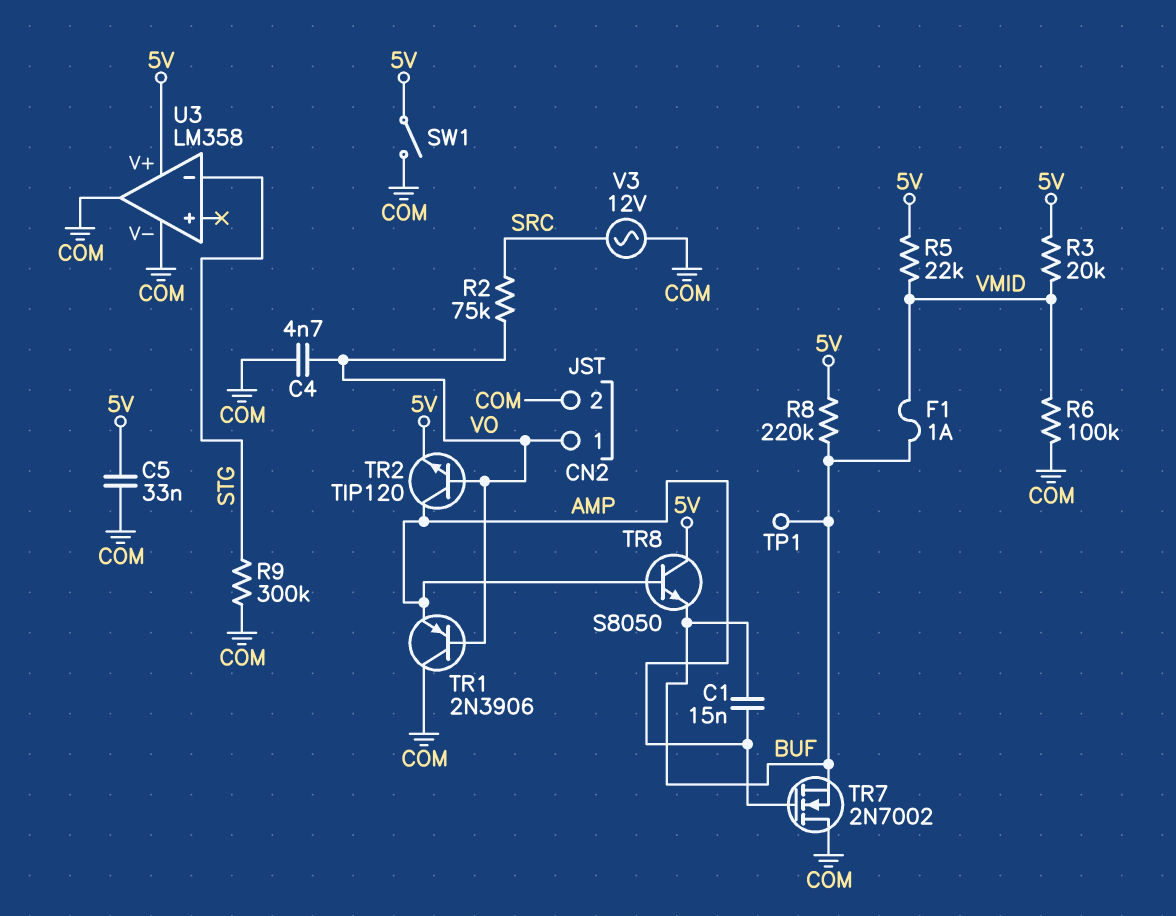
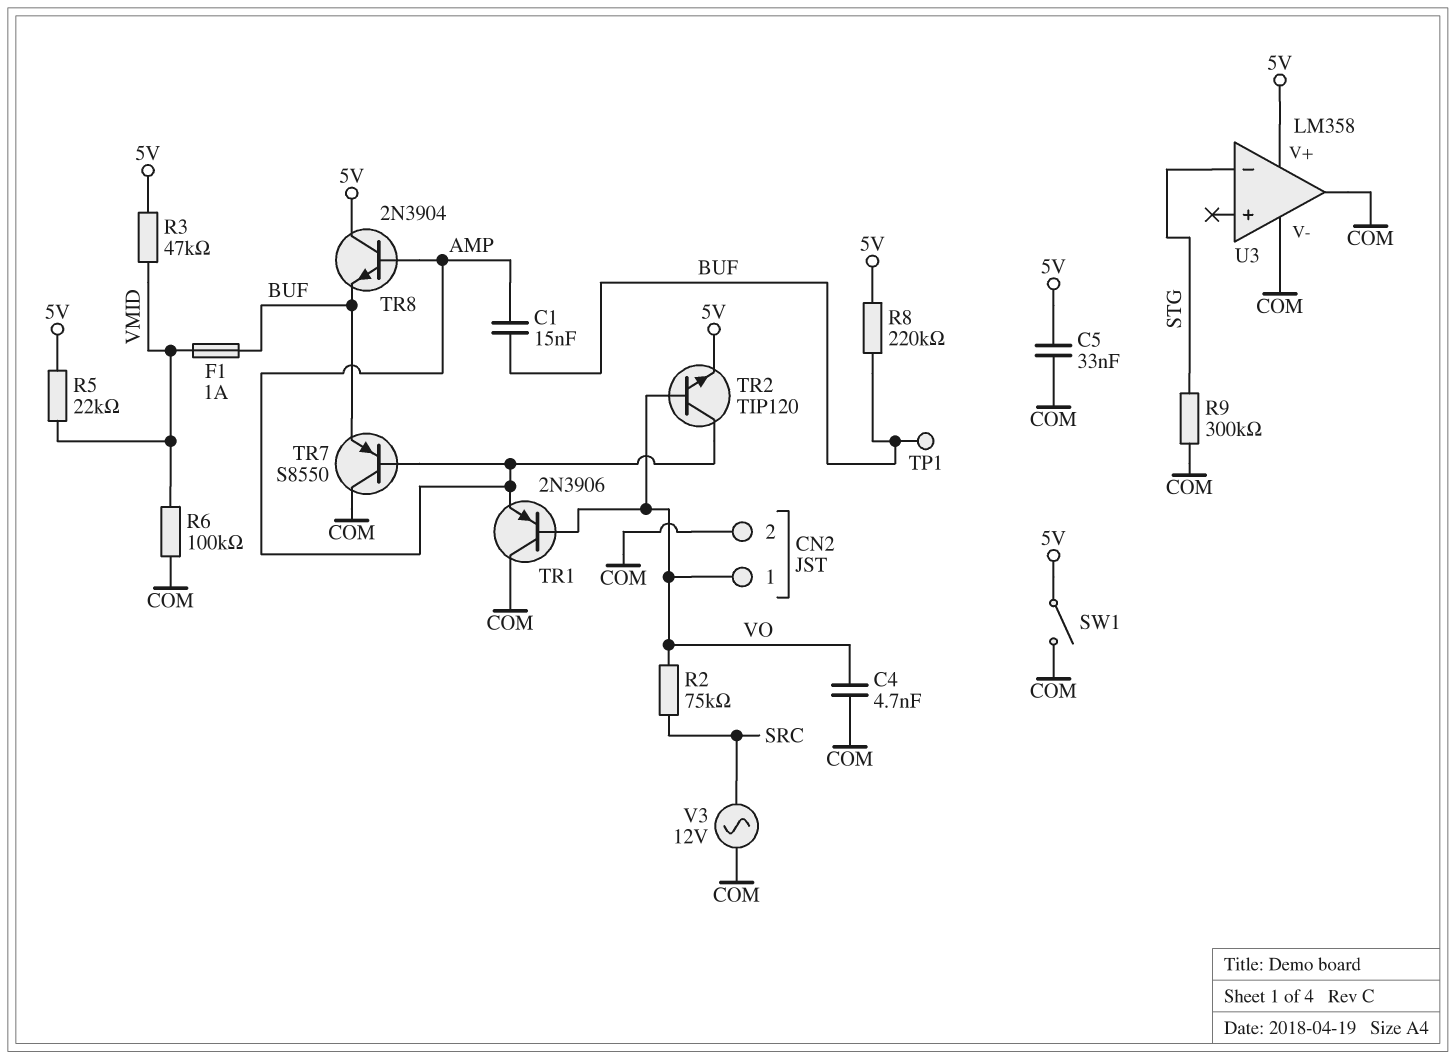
R3: 20k (5V, VMID) -> 47k (5V, VMID)
TR7: NMOS 2N7002 (G AMP, D COM, S BUF) -> PNP S8550 (B AMP, C COM, E BUF)
TR8: NPN S8050 (B AMP, C 5V, E BUF) -> NPN 2N3904 (B AMP, C 5V, E BUF)

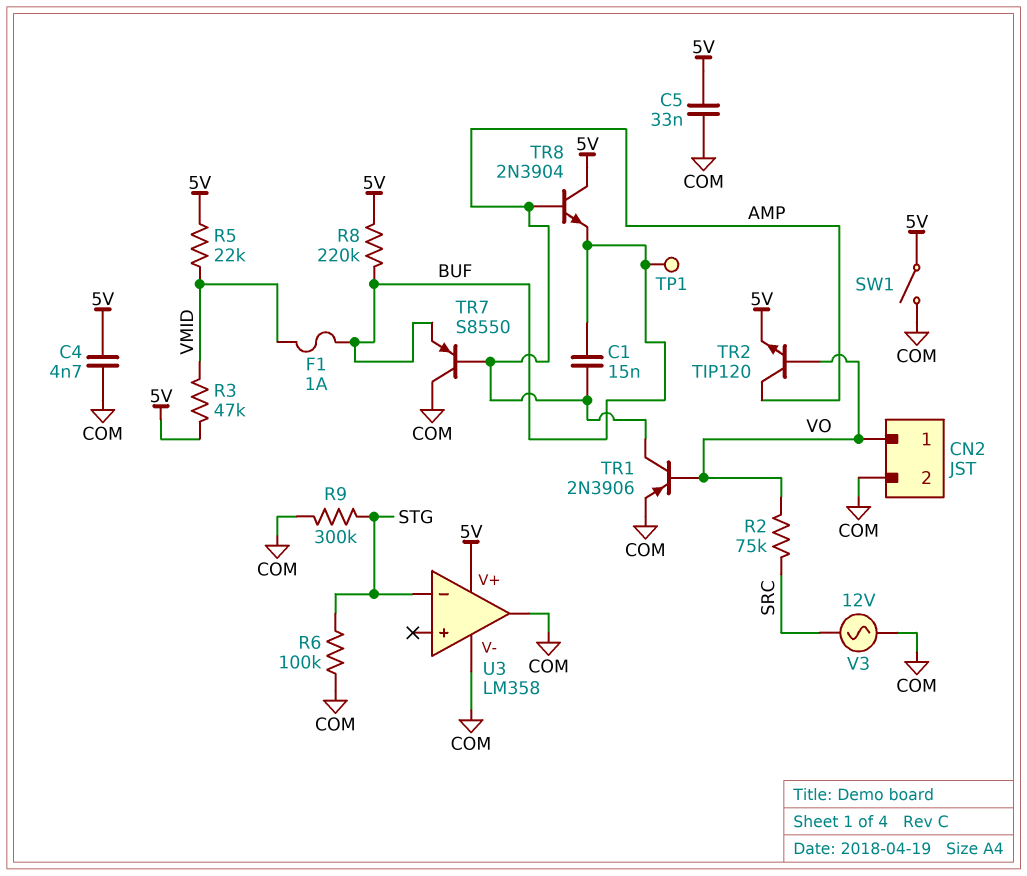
C4: 4.7nF (COM, VO) -> 4.7nF (5V, COM)
R6: 100k (COM, VMID) -> 100k (COM, STG)
TR1: PNP 2N3906 (B VO, C COM, E AMP) -> PNP 2N3906 (B VO, C AMP, E COM)

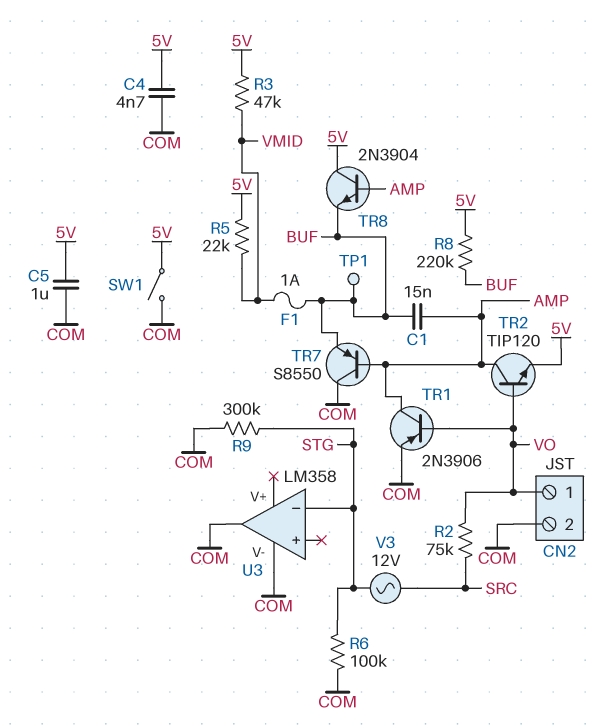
C5: 33nF (5V, COM) -> 1uF (5V, COM)
U3 pin V+: 5V -> none
V3: AC 12V (COM, SRC) -> AC 12V (SRC, STG)

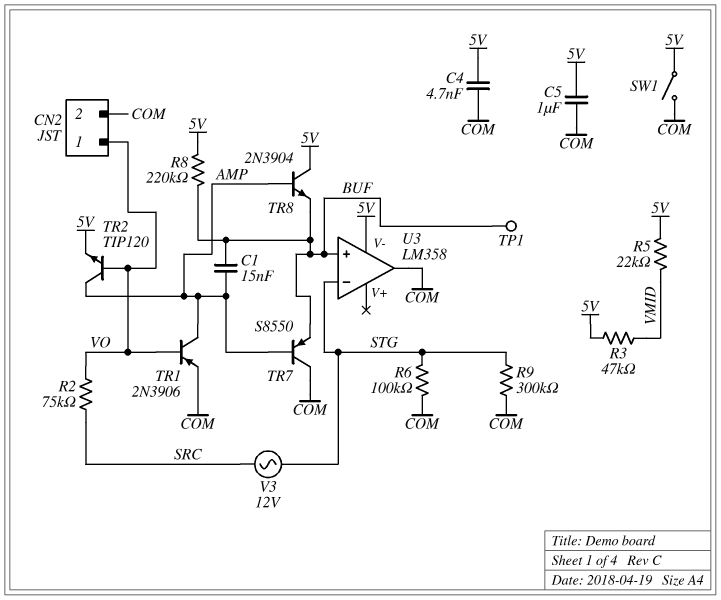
F1: 1A (BUF, VMID) -> none
U3 pin V-: COM -> 5V
U3 pin in+: none -> BUF

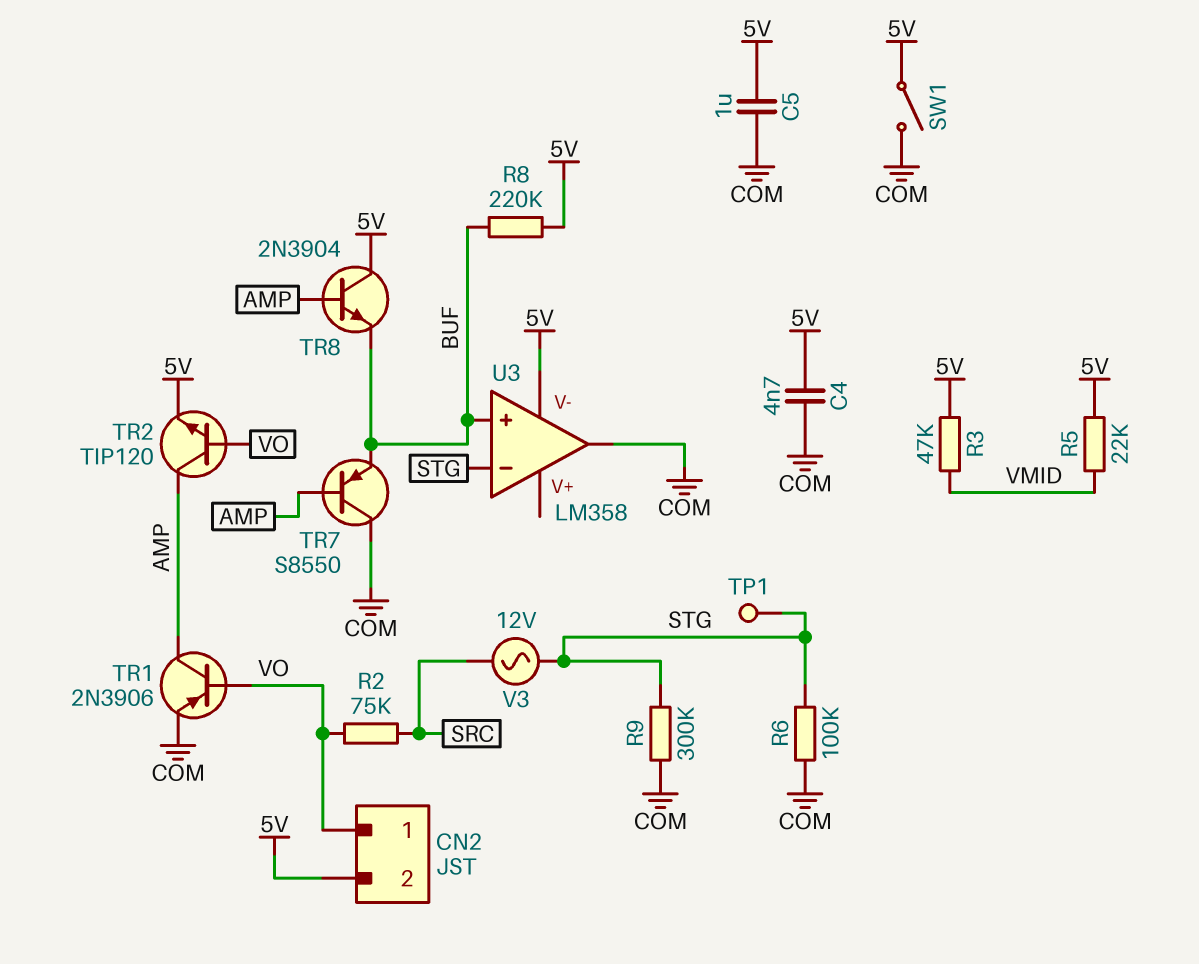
C1: 15nF (AMP, BUF) -> none
CN2 pin 2: COM -> 5V
TP1: test point (BUF) -> test point (STG)

